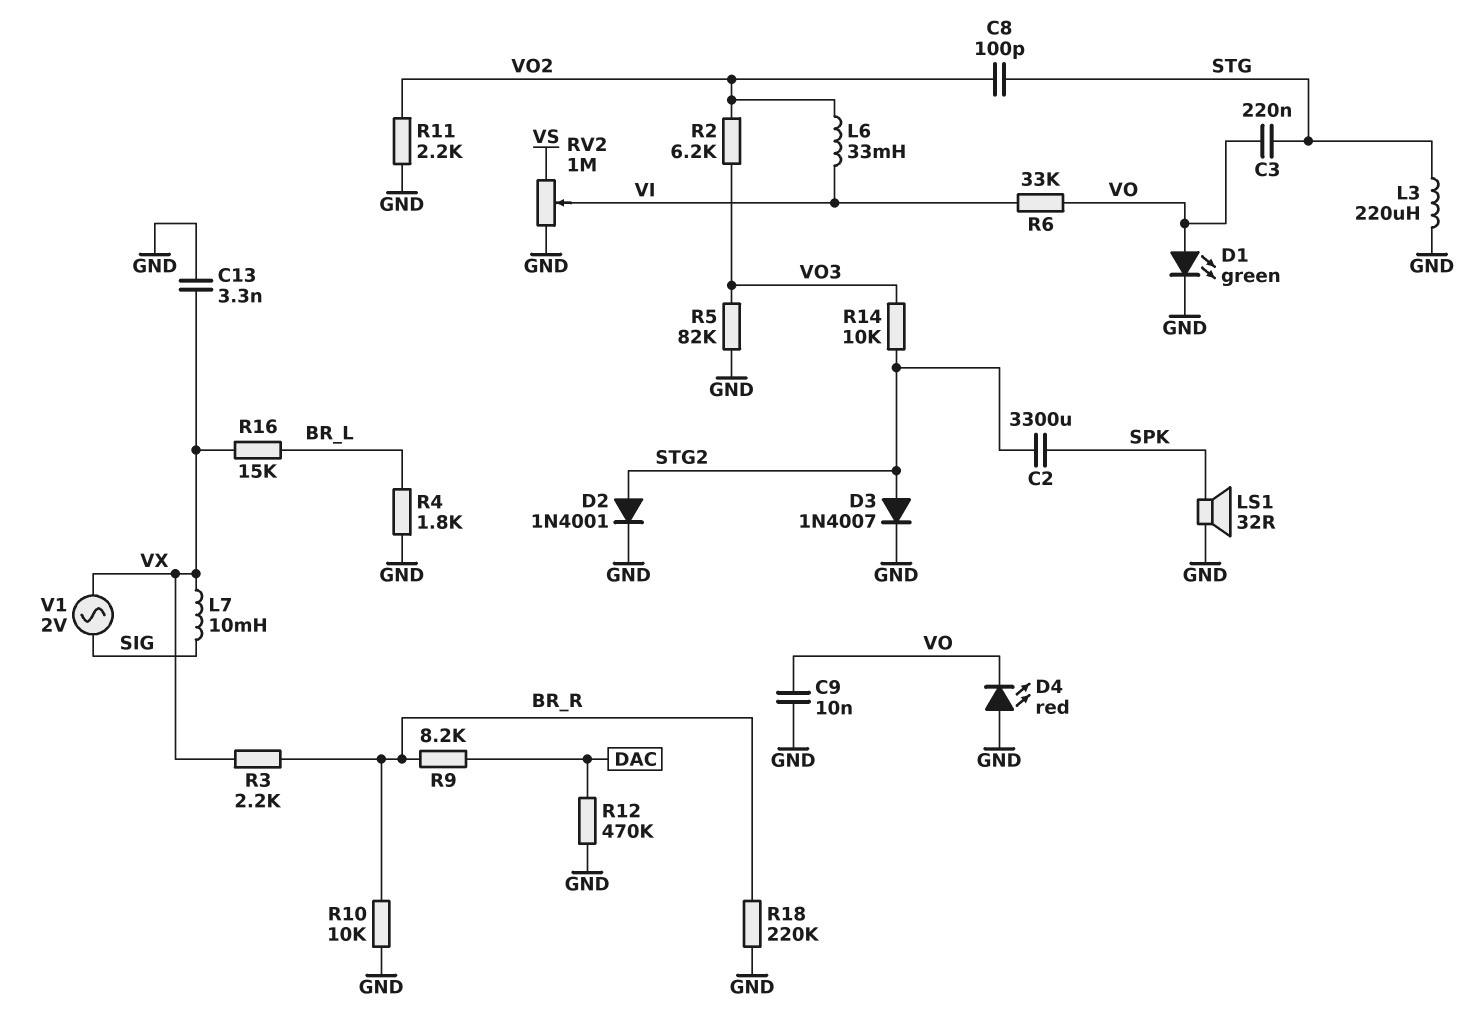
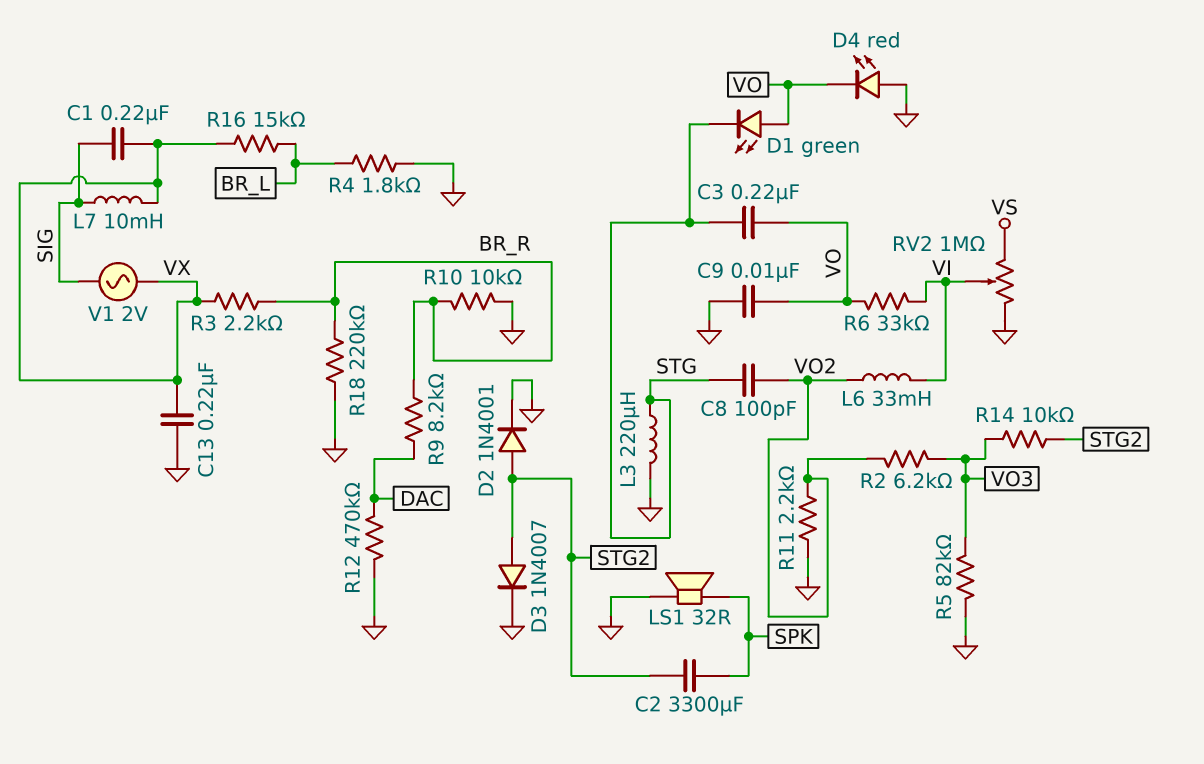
C1: none -> 220nF (SIG, VX)
C13: 3.3nF (GND, VX) -> 220nF (GND, VX)
D1: LED green (A VO, K GND) -> LED green (A VO, K STG)

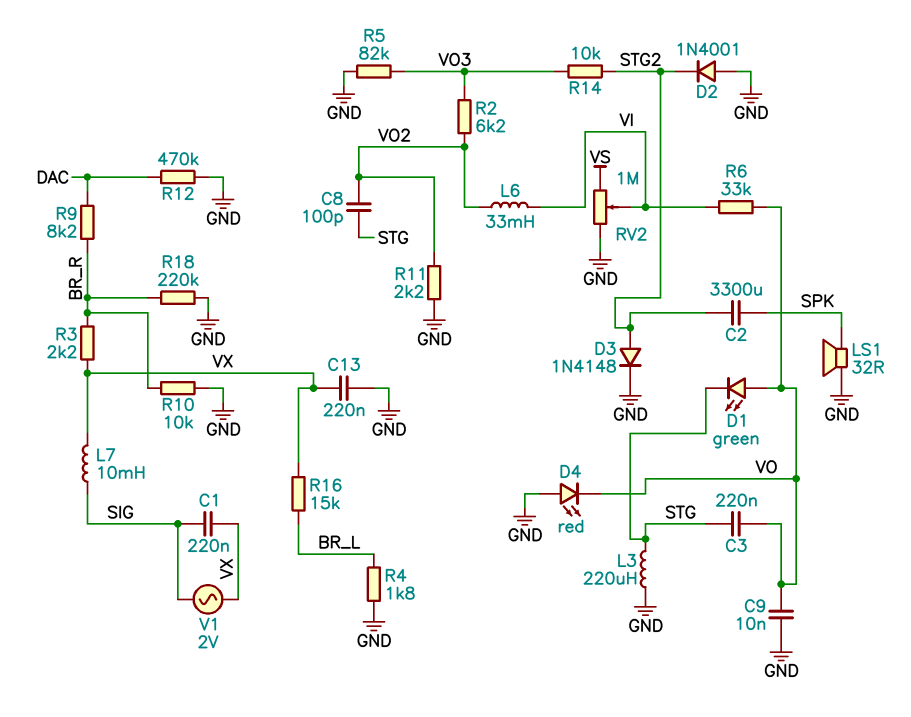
D2: diode 1N4001 (A STG2, K GND) -> diode 1N4001 (A GND, K STG2)
D3: diode 1N4007 (A STG2, K GND) -> diode 1N4148 (A STG2, K GND)

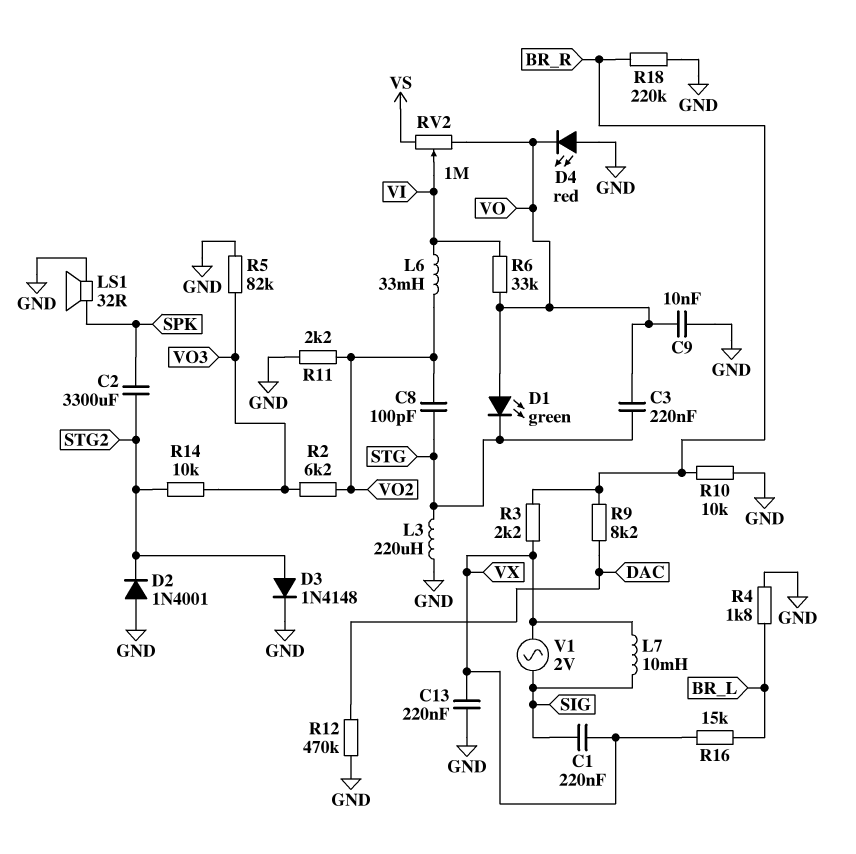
RV2: 1M (GND, VS, wiper VI) -> 1M (VO, VS, wiper VI)

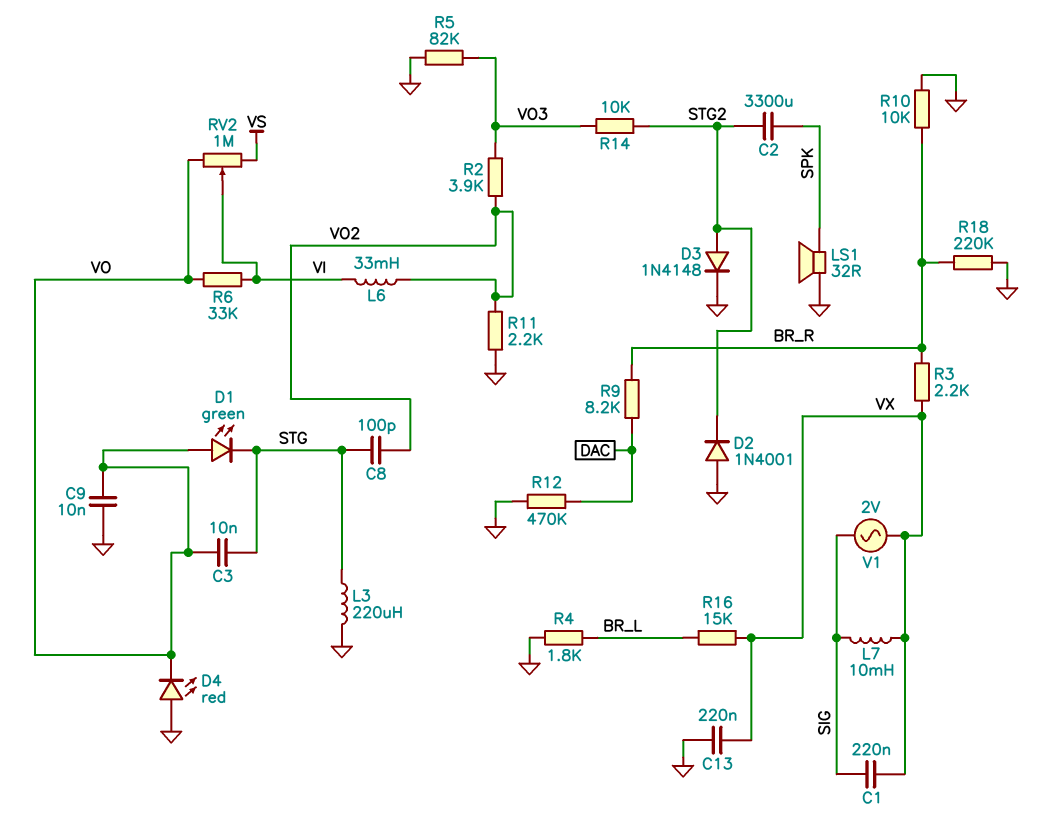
C3: 220nF (STG, VO) -> 10nF (STG, VO)
R2: 6.2k (VO2, VO3) -> 3.9k (VO2, VO3)

